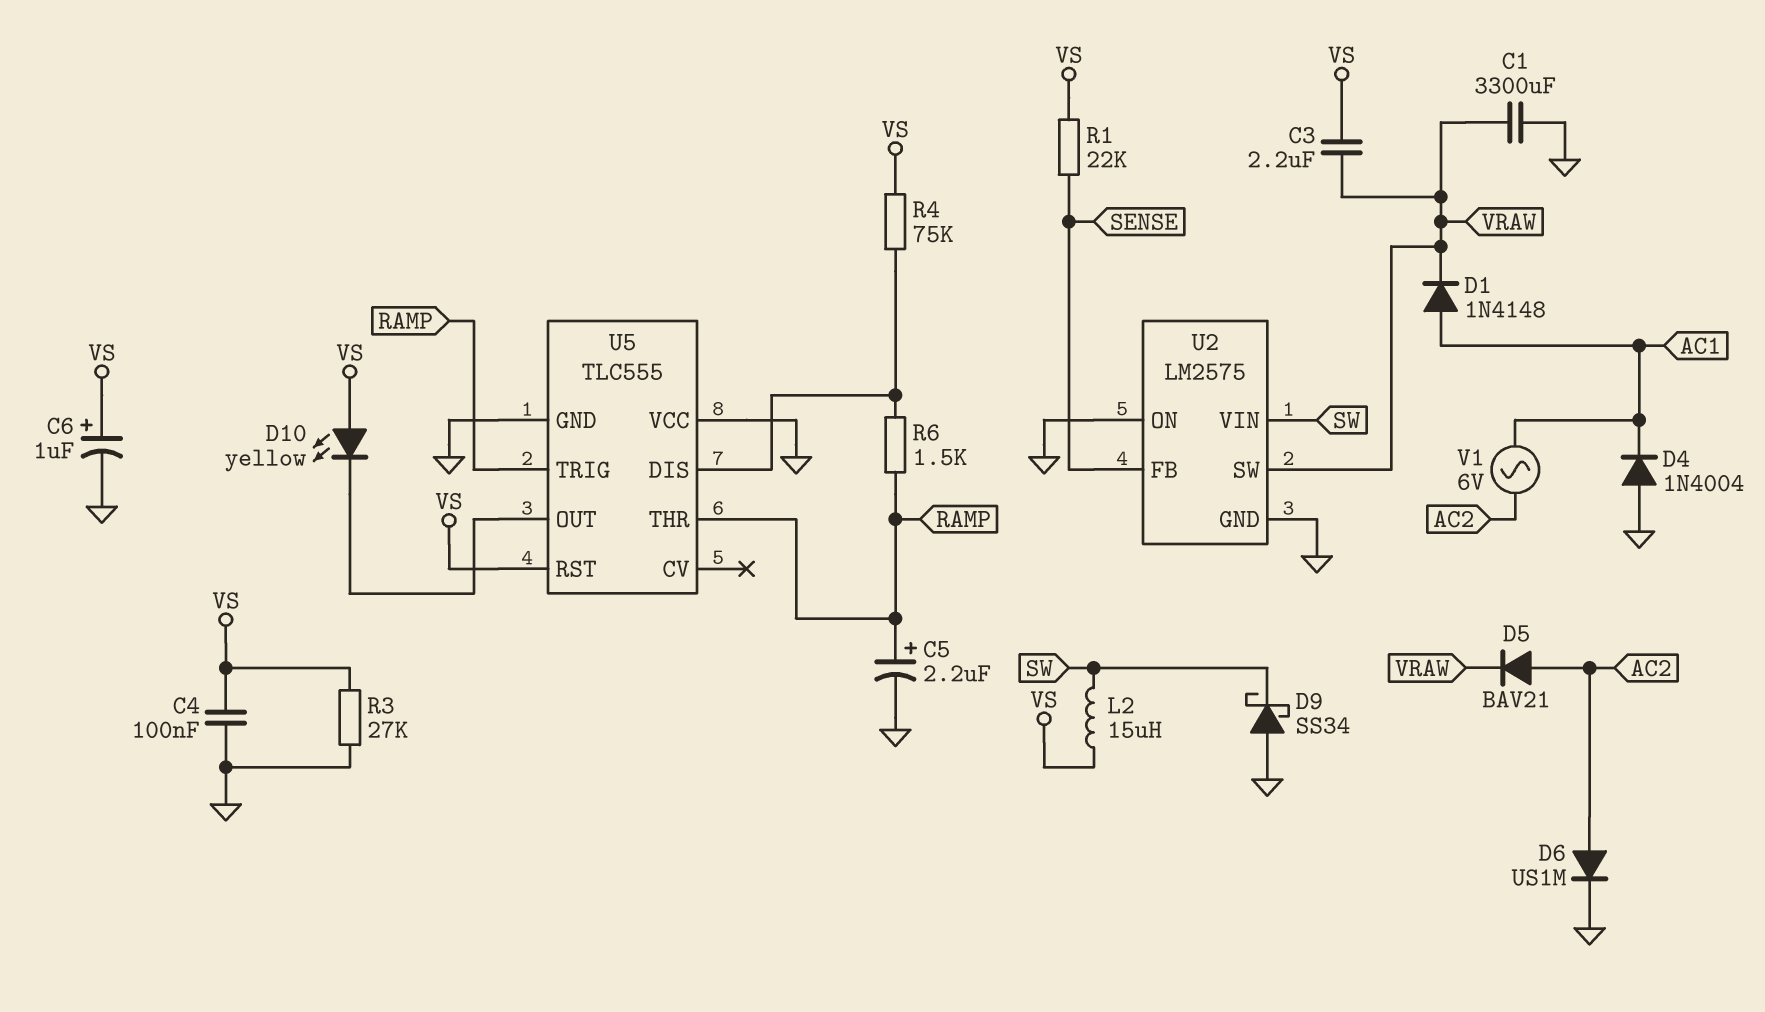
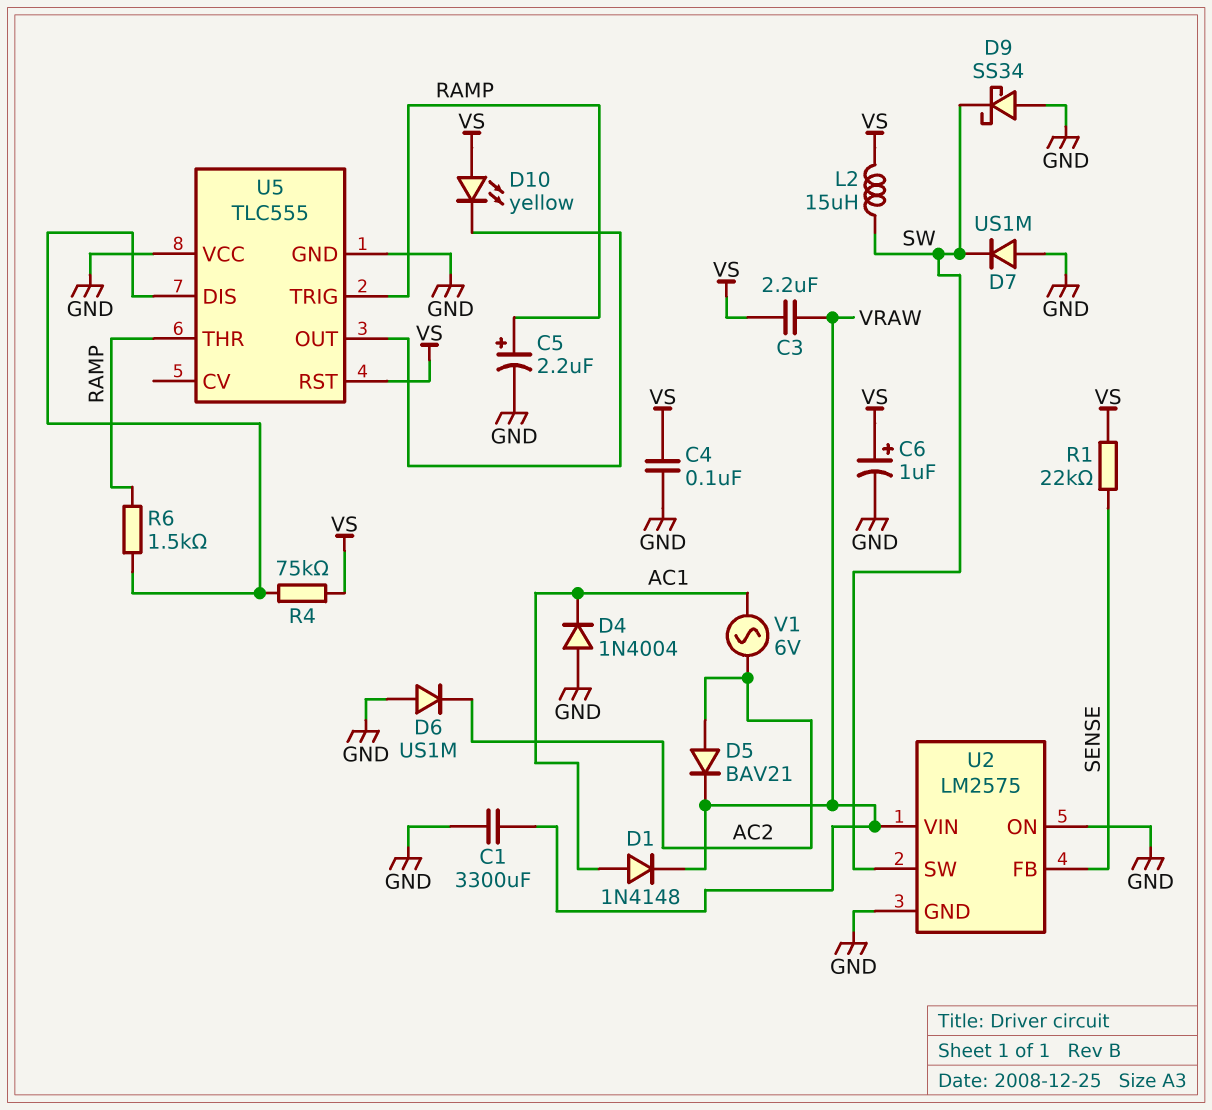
D6: diode US1M (A AC2, K GND) -> diode US1M (A GND, K AC2)
D7: none -> diode US1M (A GND, K SW)
R3: 27k (GND, VS) -> none
U2 pin SW: VRAW -> SW
U2 pin VIN: SW -> VRAW

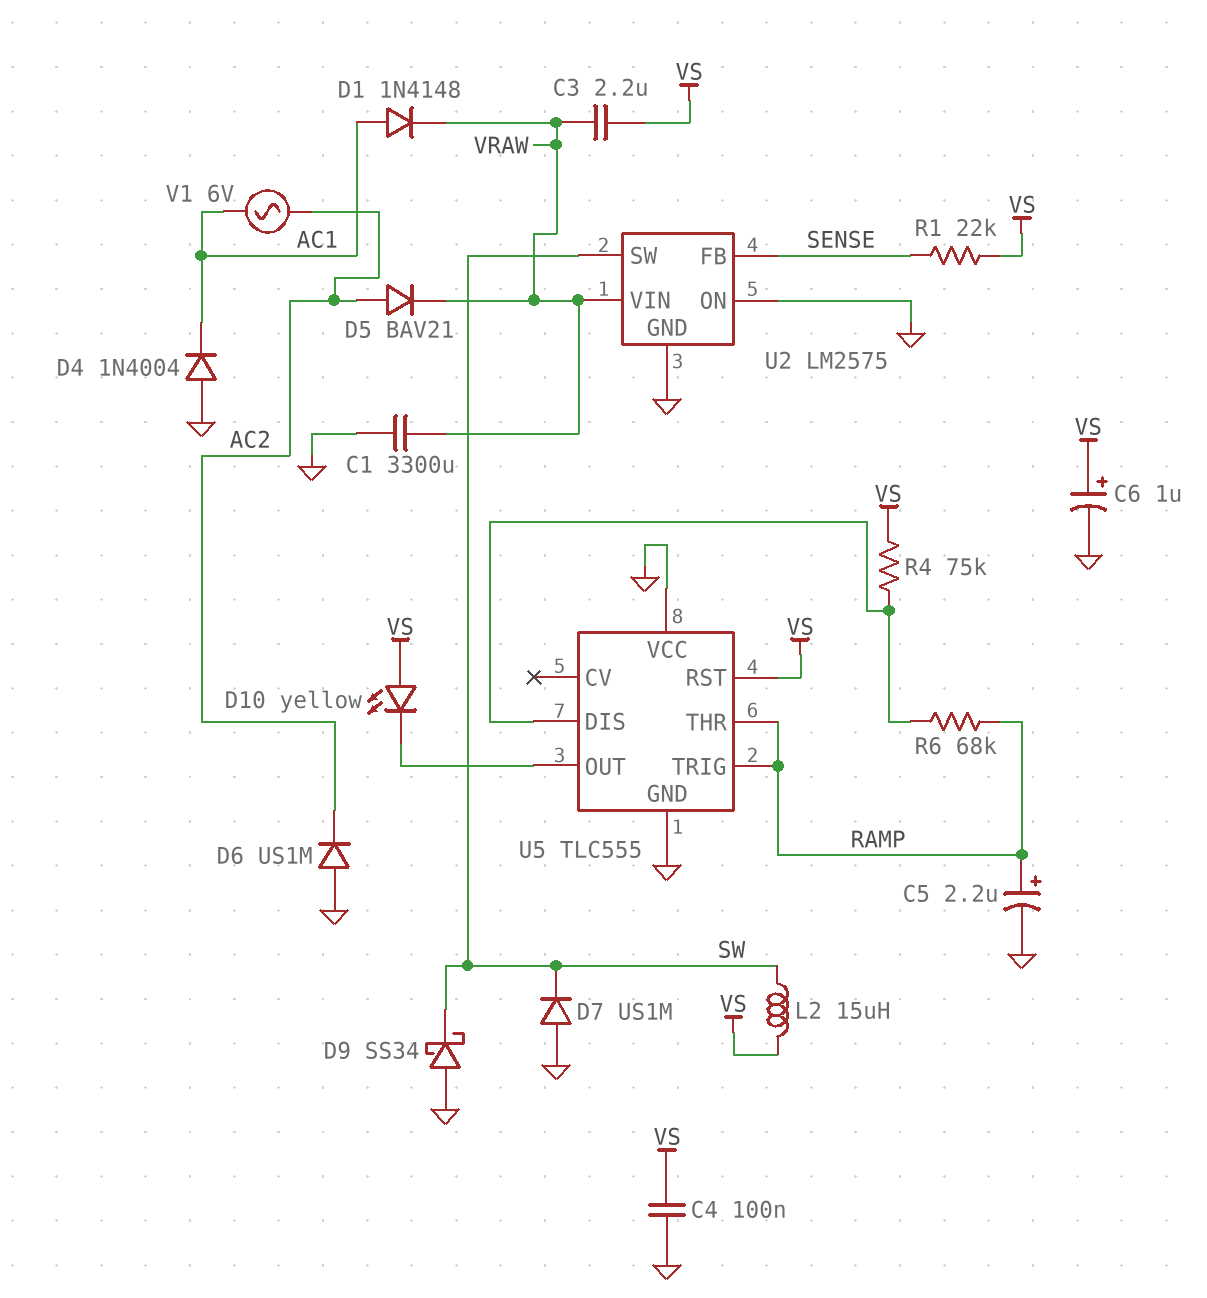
R6: 1.5k (RAMP, U5/DIS) -> 68k (RAMP, U5/DIS)

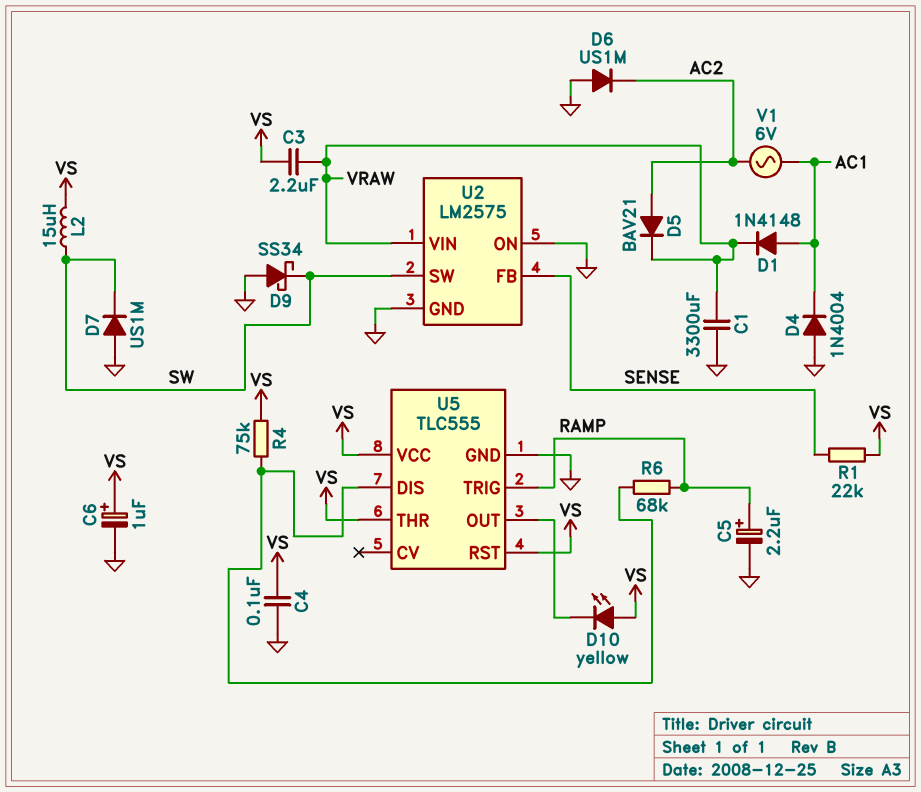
U5 pin THR: RAMP -> VS
U5 pin VCC: GND -> VS

